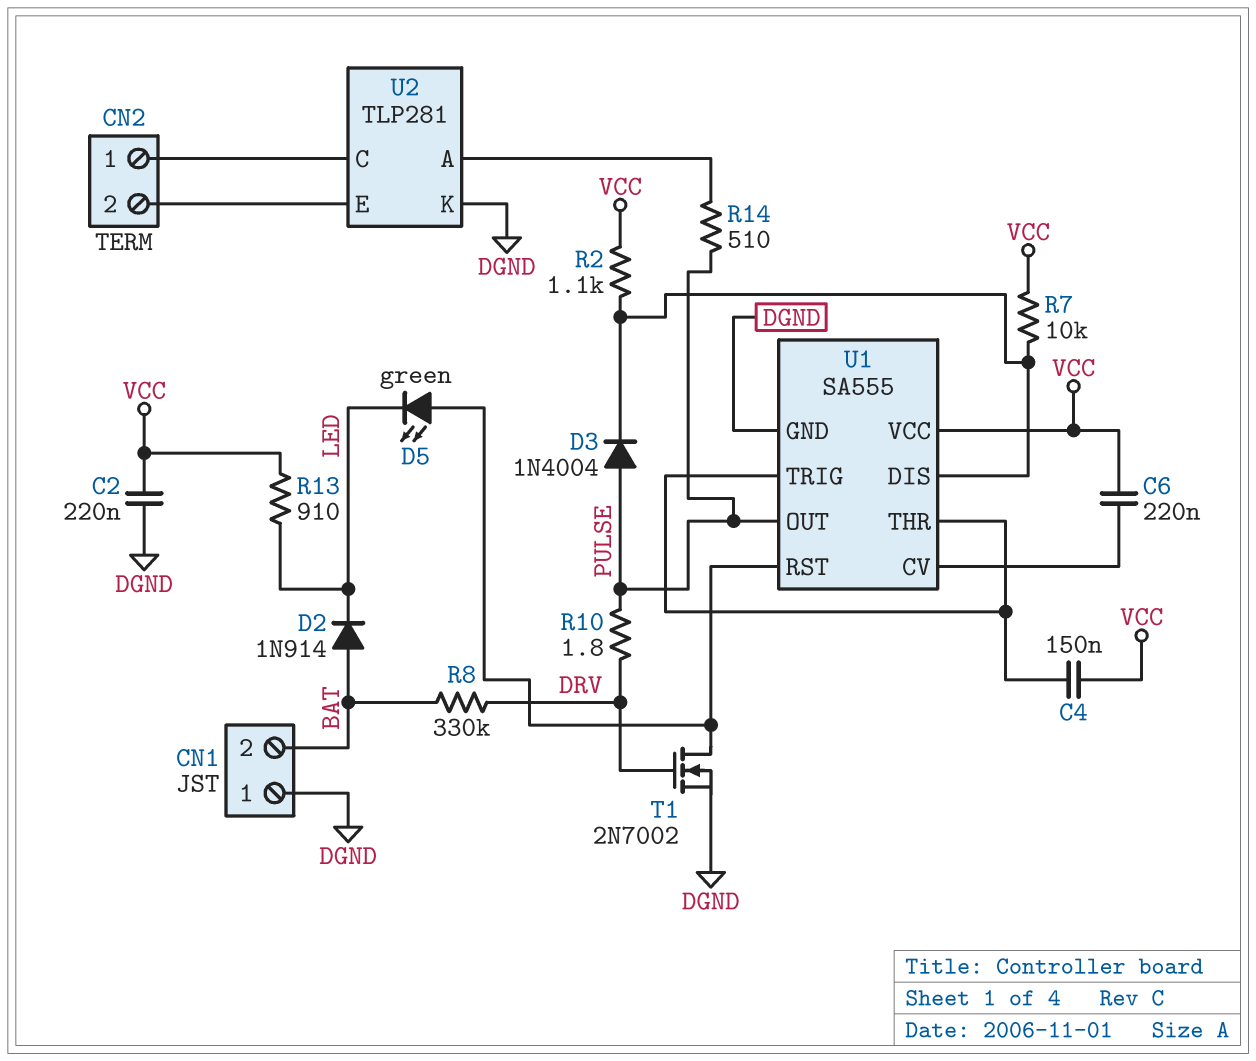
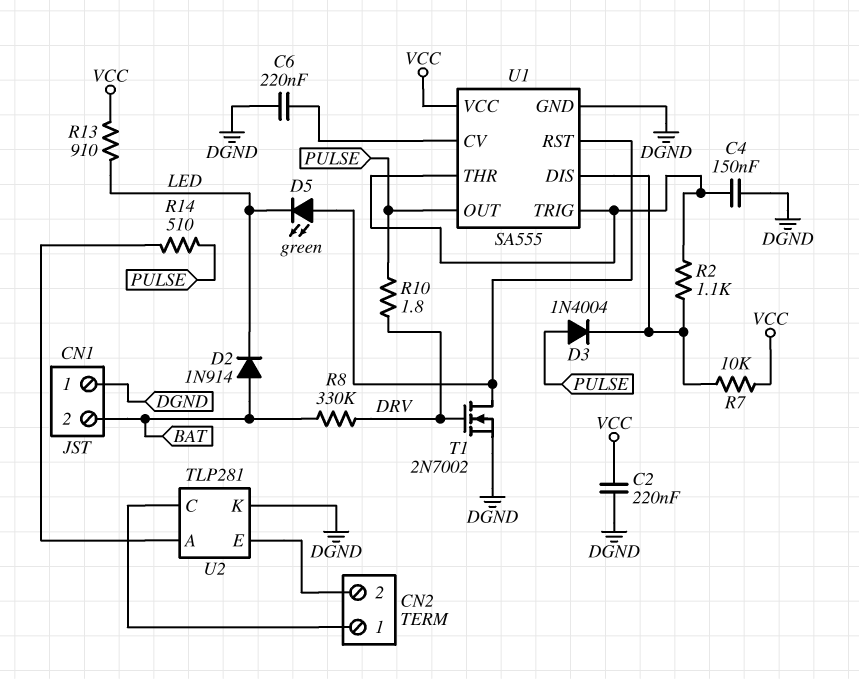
C4: 150nF (U1/THR, VCC) -> 150nF (DGND, U1/THR)
C6: 220nF (U1/CV, VCC) -> 220nF (DGND, U1/CV)
R2: 1.1k (U1/DIS, VCC) -> 1.1k (U1/DIS, U1/THR)

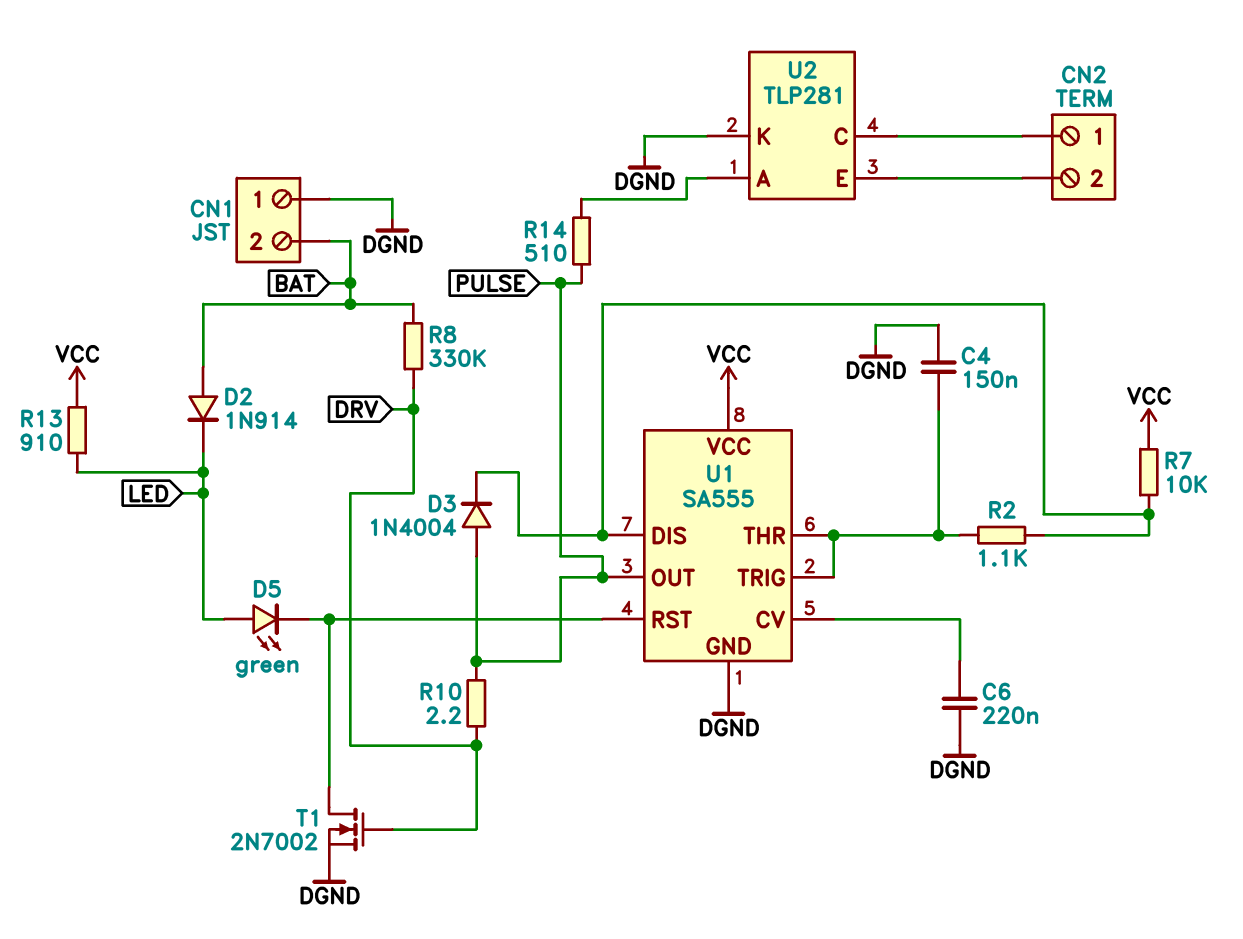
C2: 220nF (DGND, VCC) -> none
D5: LED green (A U1/RST, K LED) -> LED green (A LED, K U1/RST)
R10: 1.8 (DRV, PULSE) -> 2.2 (DRV, PULSE)

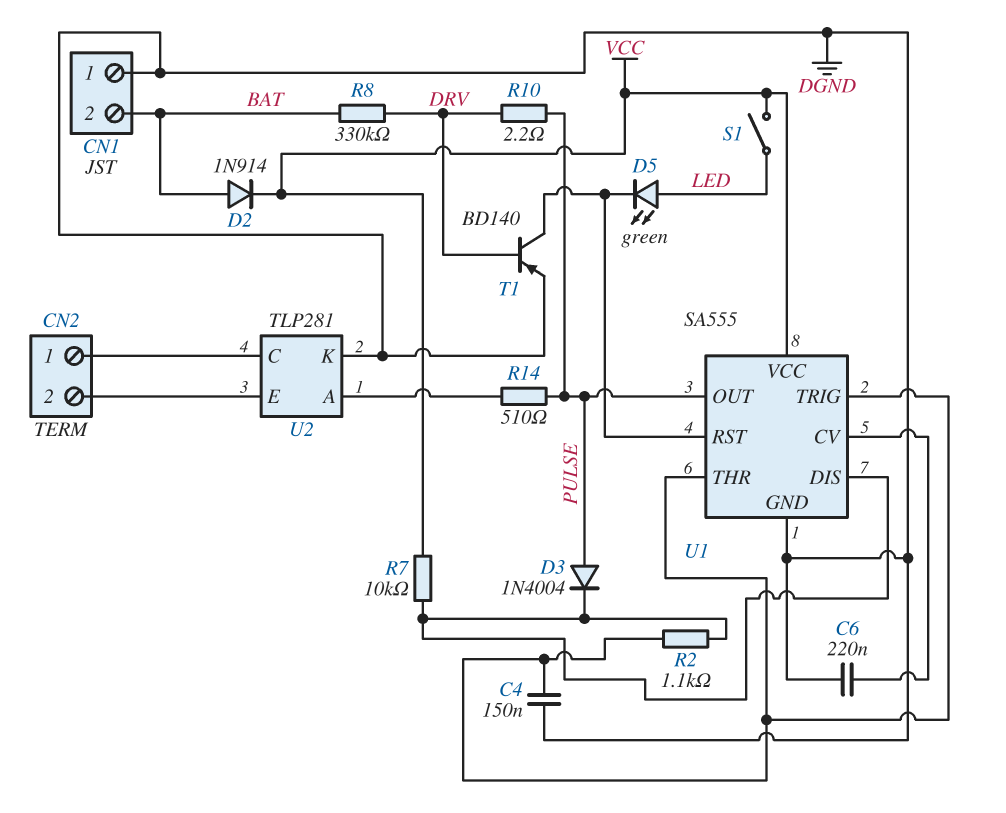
D2: diode 1N914 (A BAT, K LED) -> diode 1N914 (A BAT, K VCC)
R13: 910 (LED, VCC) -> none
S1: none -> switch (LED, VCC)
T1: NMOS 2N7002 (G DRV, D U1/RST, S DGND) -> PNP BD140 (B DRV, C U1/RST, E DGND)

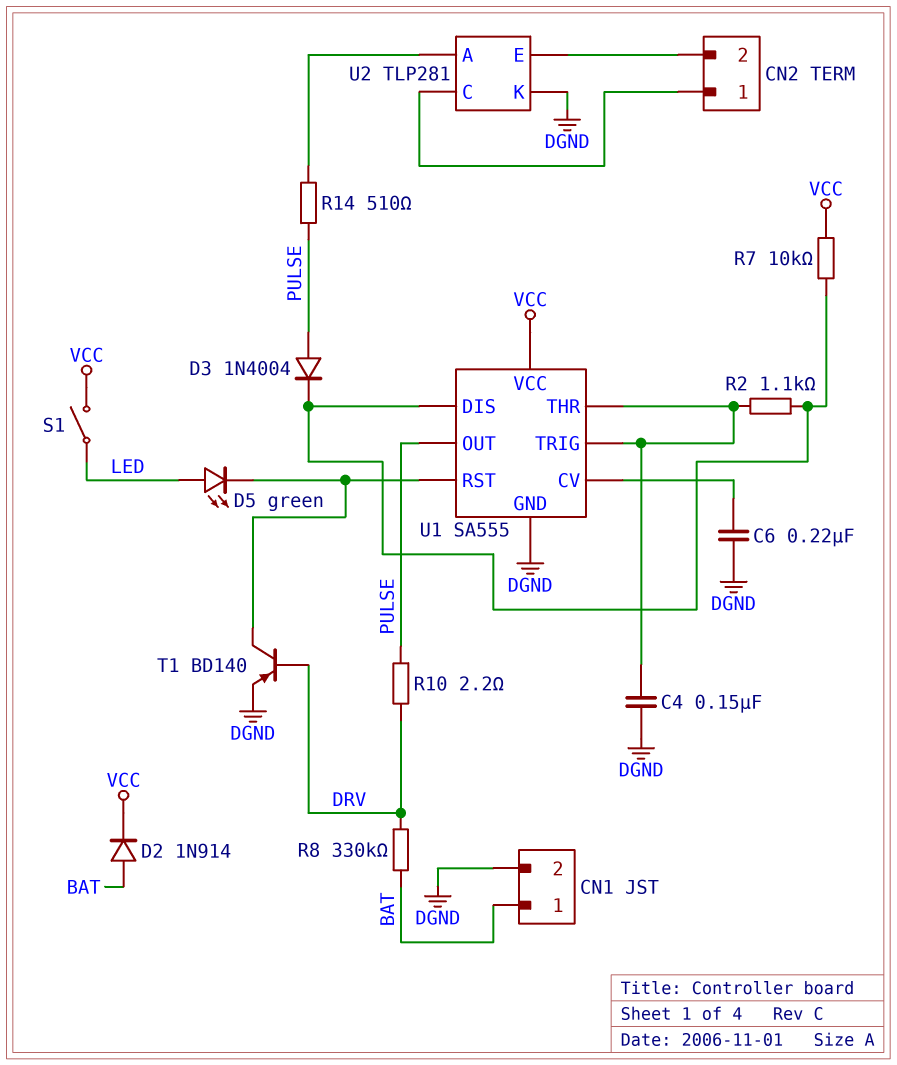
CN1 pin 1: DGND -> BAT
CN1 pin 2: BAT -> DGND

